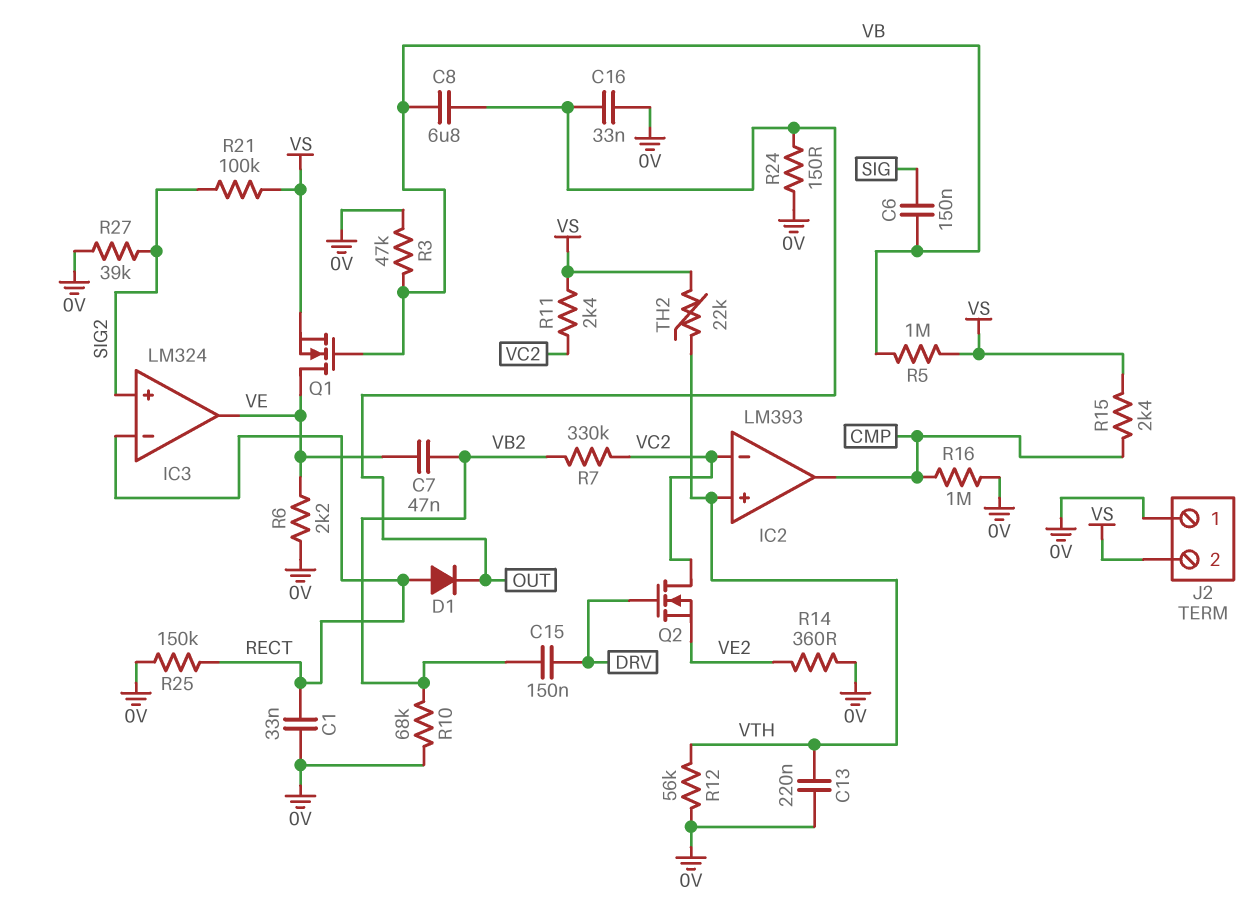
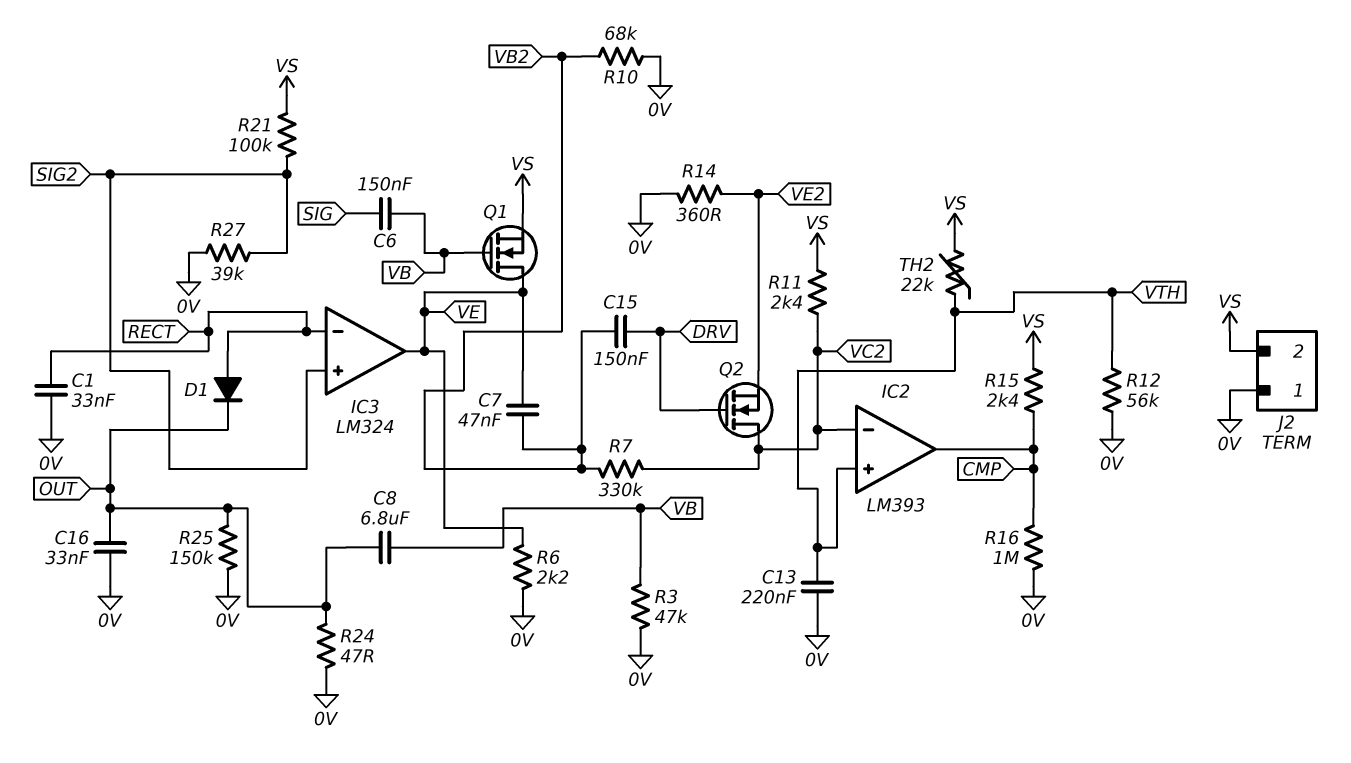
R5: 1M (VB, VS) -> none
R24: 150 (0V, OUT) -> 47 (0V, OUT)
R25: 150k (0V, RECT) -> 150k (0V, OUT)

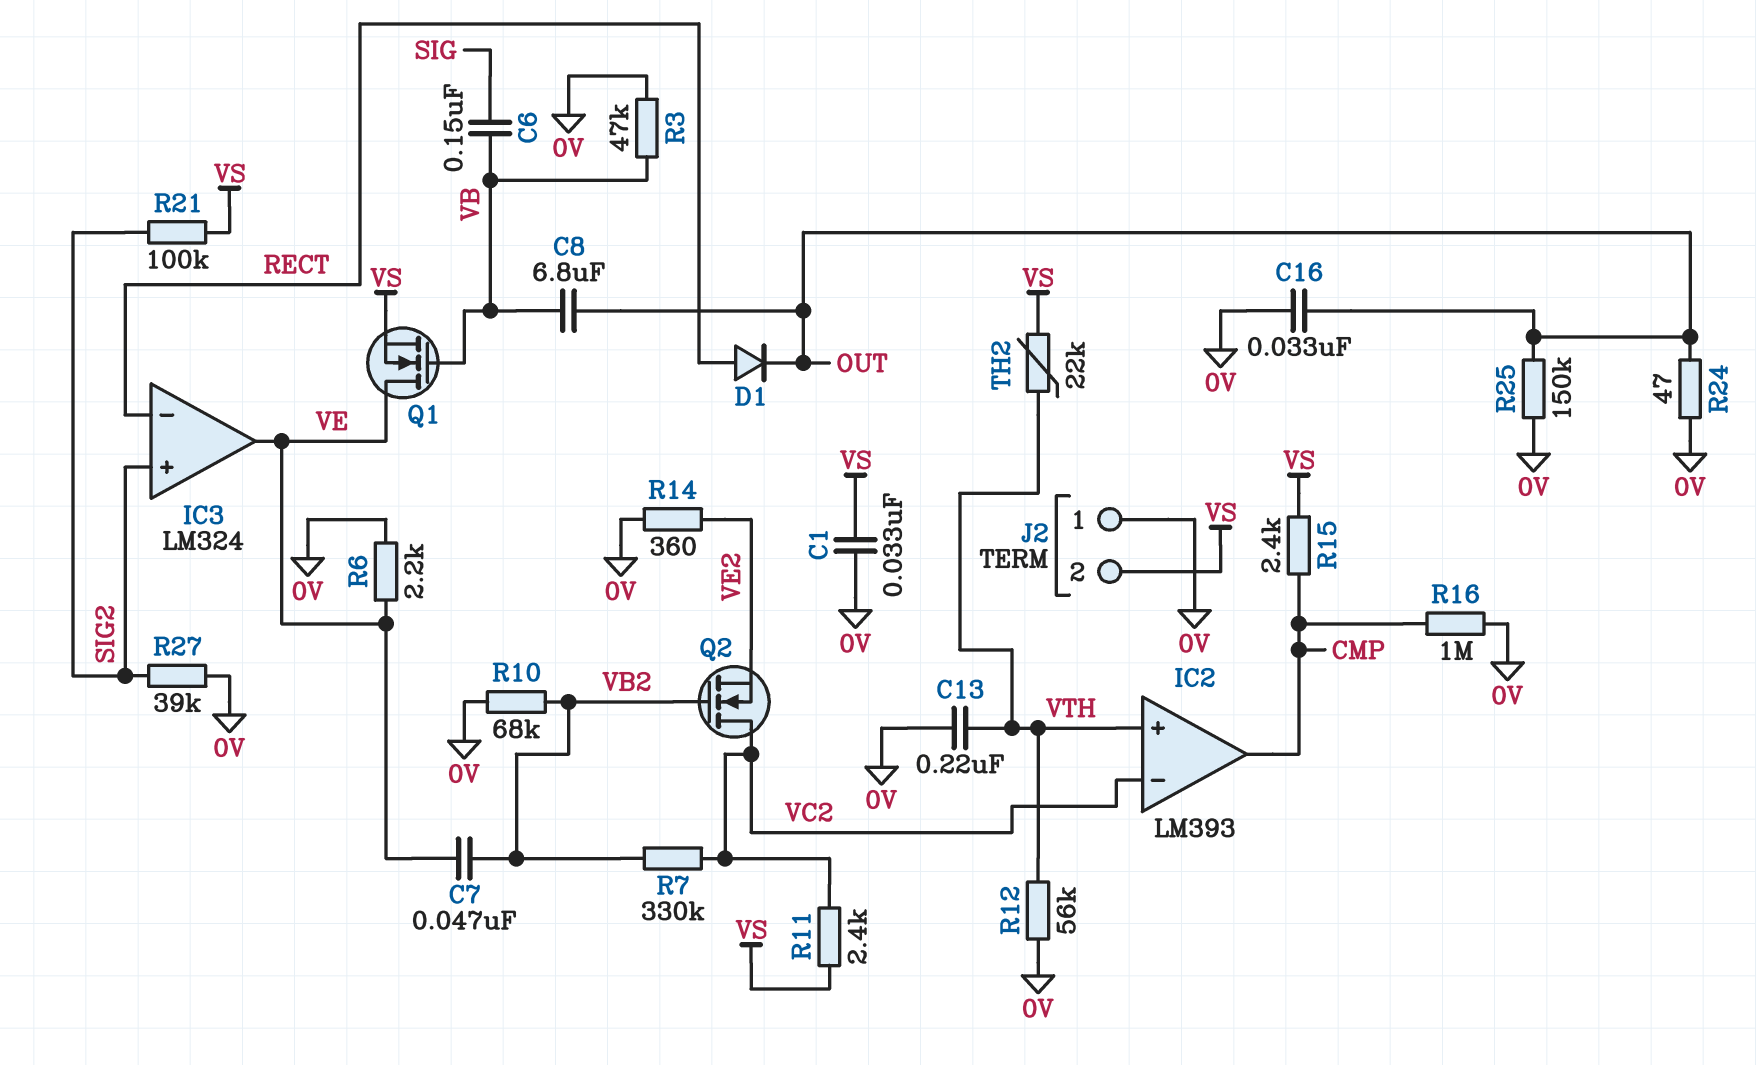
C1: 33nF (0V, RECT) -> 33nF (0V, VS)
C15: 150nF (DRV, VB2) -> none
Q2: NMOS (G DRV, D VC2, S VE2) -> NMOS (G VB2, D VC2, S VE2)

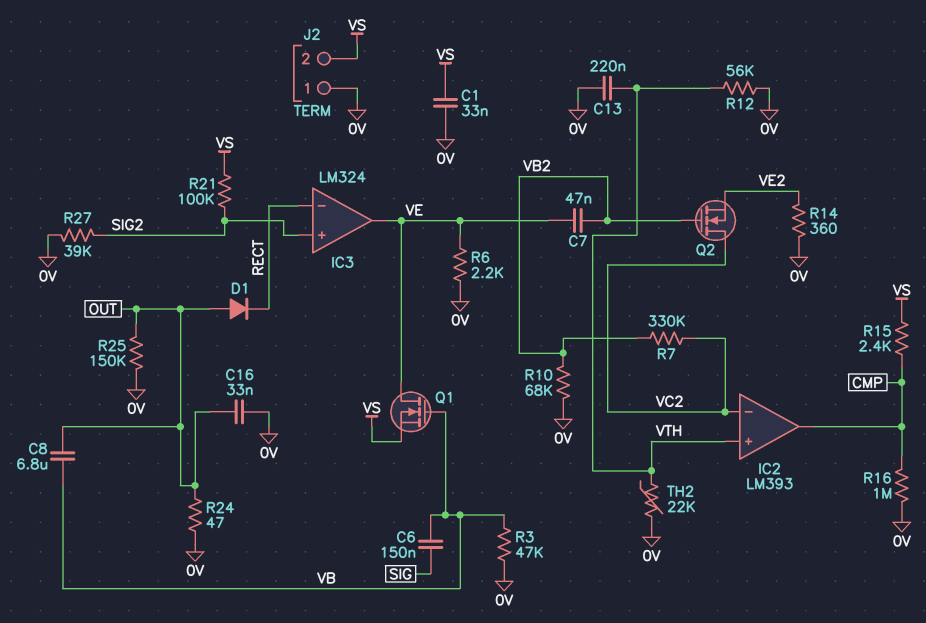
D1: diode (A RECT, K OUT) -> diode (A OUT, K RECT)
R11: 2.4k (VC2, VS) -> none
TH2: 22k (VS, VTH) -> 22k (0V, VTH)

